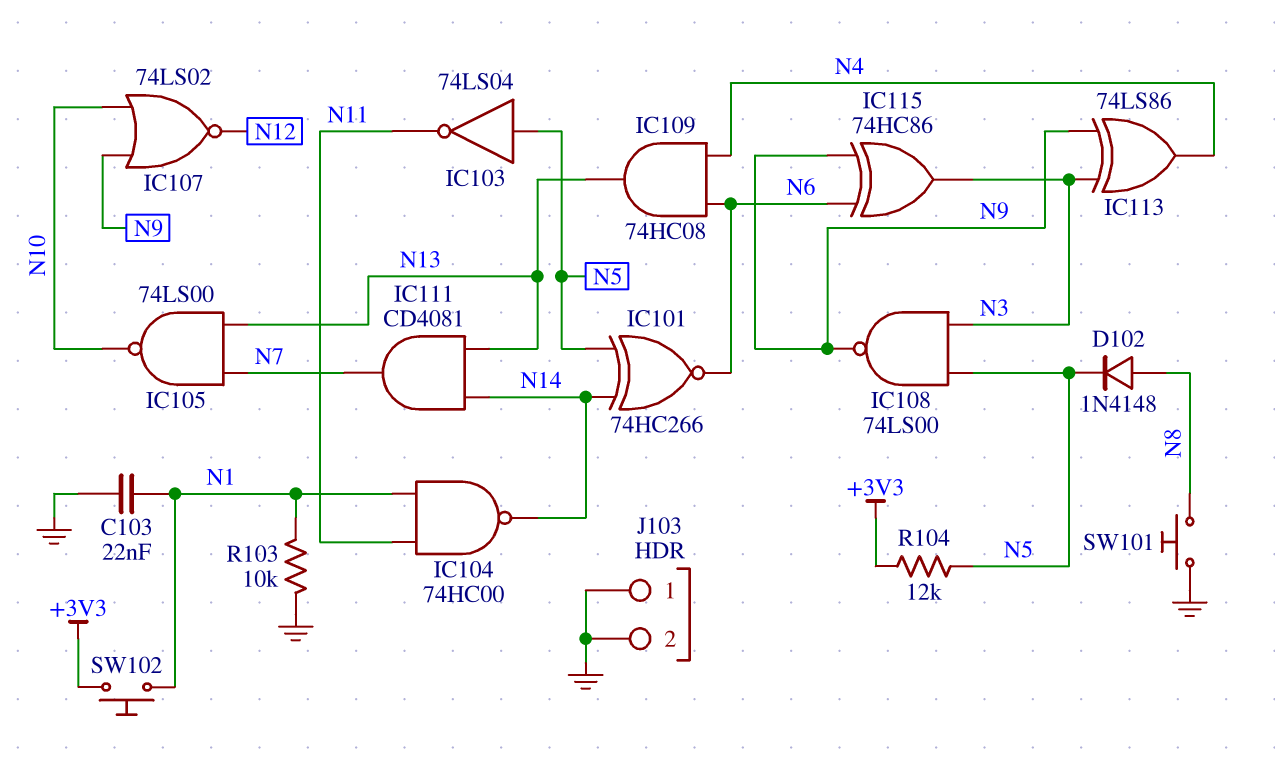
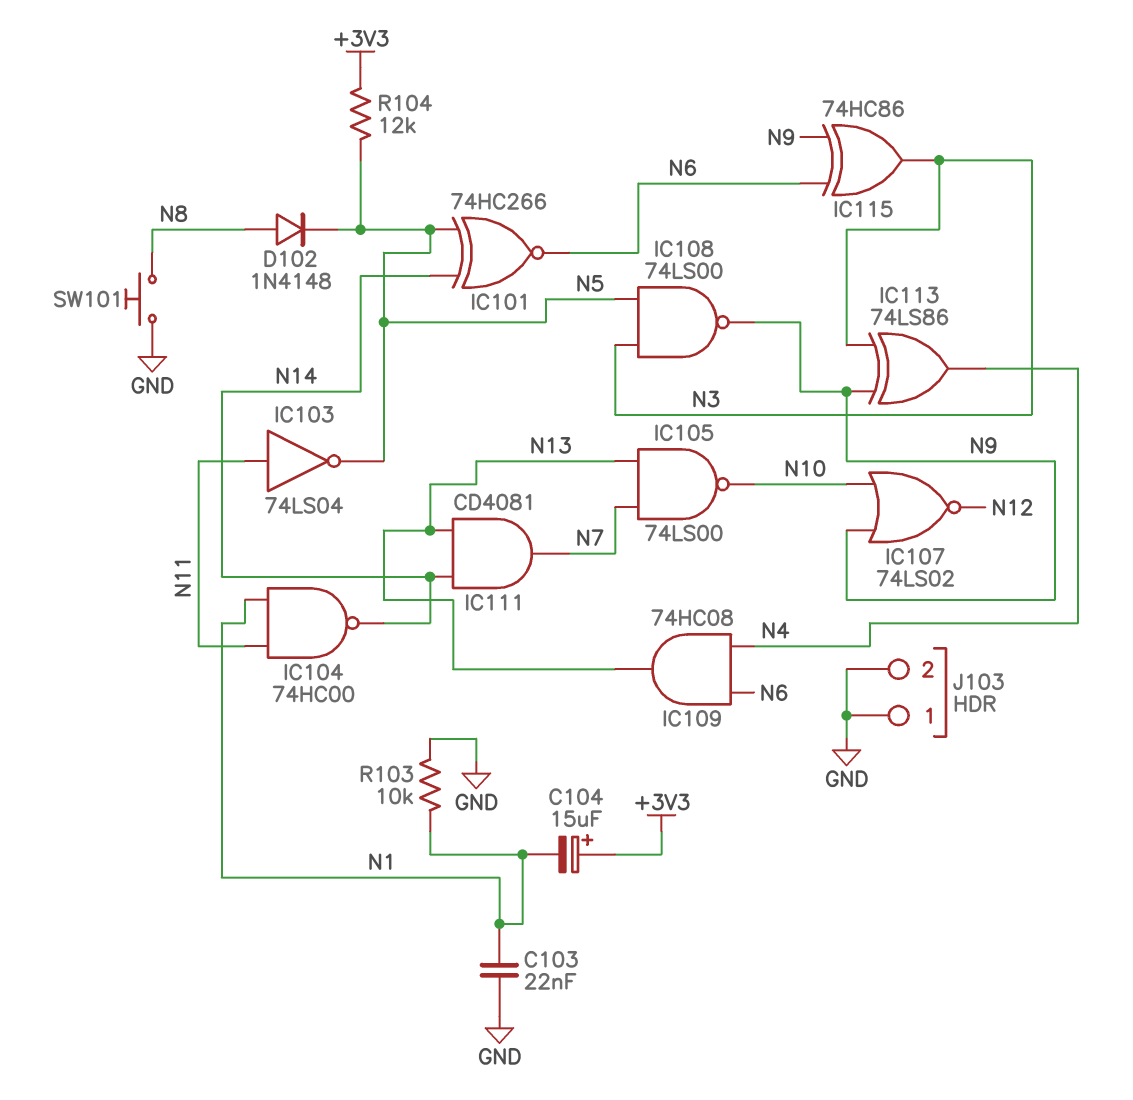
C104: none -> 15uF (plus +3V3, minus N1)
IC103: NOT 74LS04 (in N5, out N11) -> NOT 74LS04 (in N11, out N5)
SW102: button (+3V3, N1) -> none

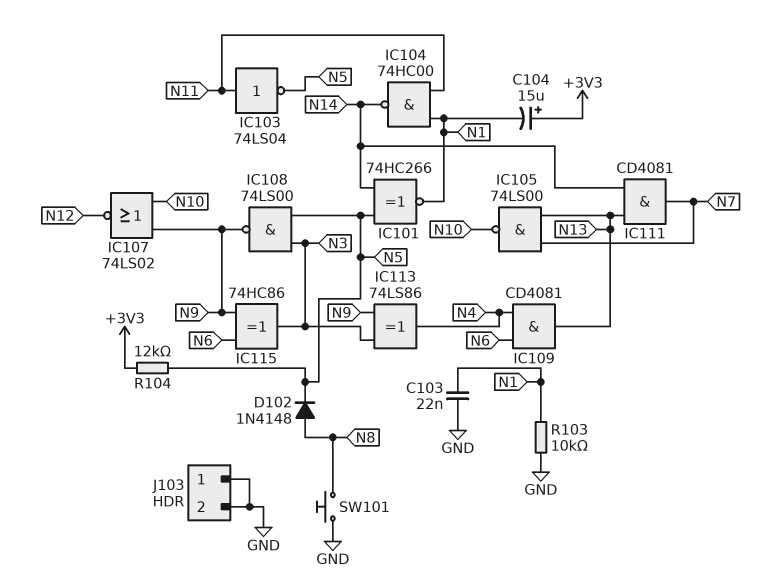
IC101: XNOR 74HC266 (in N5, in N14, out N6) -> XNOR 74HC266 (in N5, in N14, out N1)
IC109: AND 74HC08 (in N4, in N6, out N13) -> AND CD4081 (in N4, in N6, out N13)

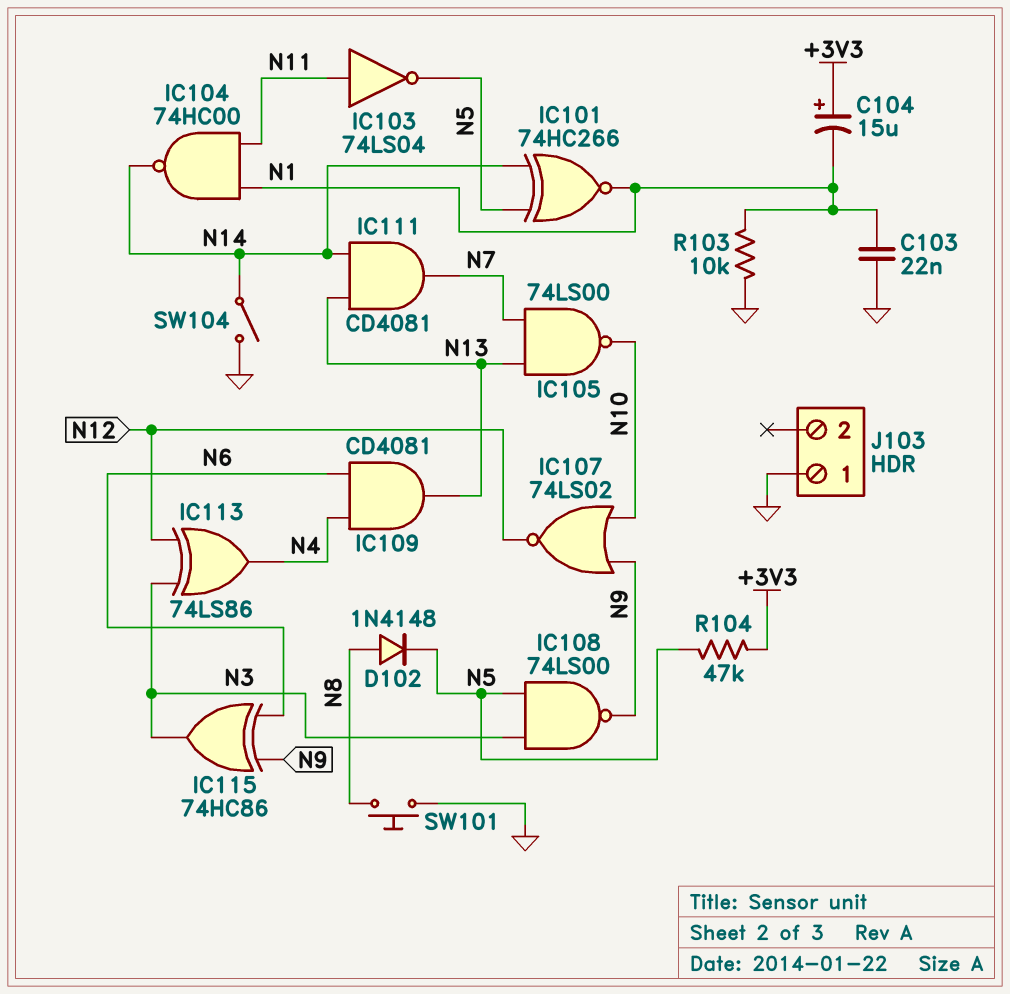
IC113: XOR 74LS86 (in N3, in N9, out N4) -> XOR 74LS86 (in N3, in N12, out N4)
J103 pin 2: GND -> none
R104: 12k (+3V3, N5) -> 47k (+3V3, N5)
SW104: none -> switch (GND, N14)

